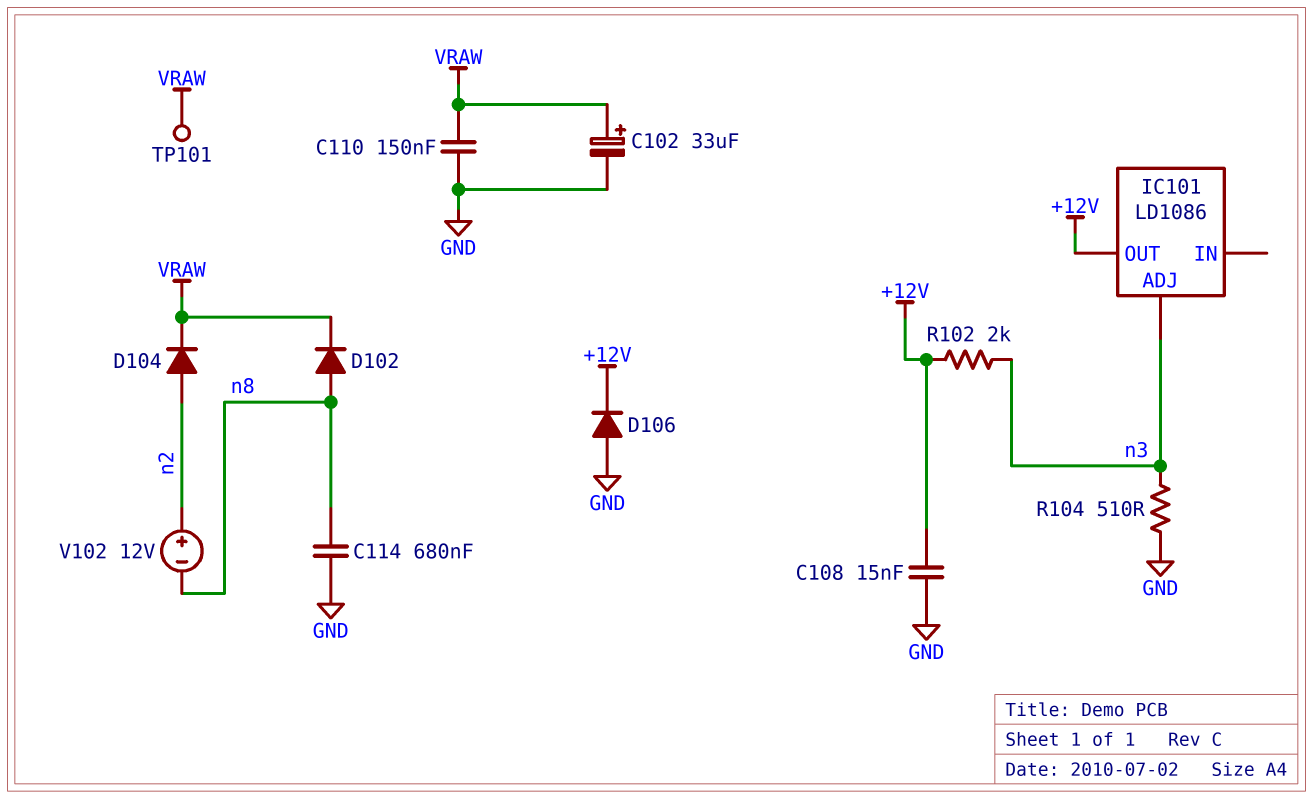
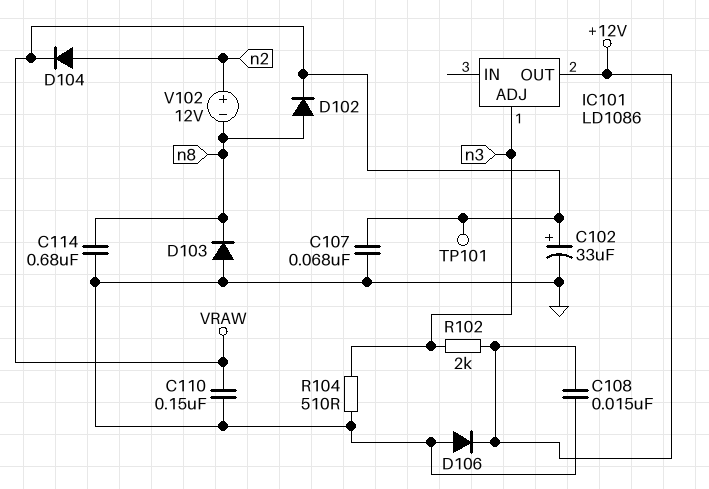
C107: none -> 68nF (GND, VRAW)
D103: none -> diode (A GND, K n8)

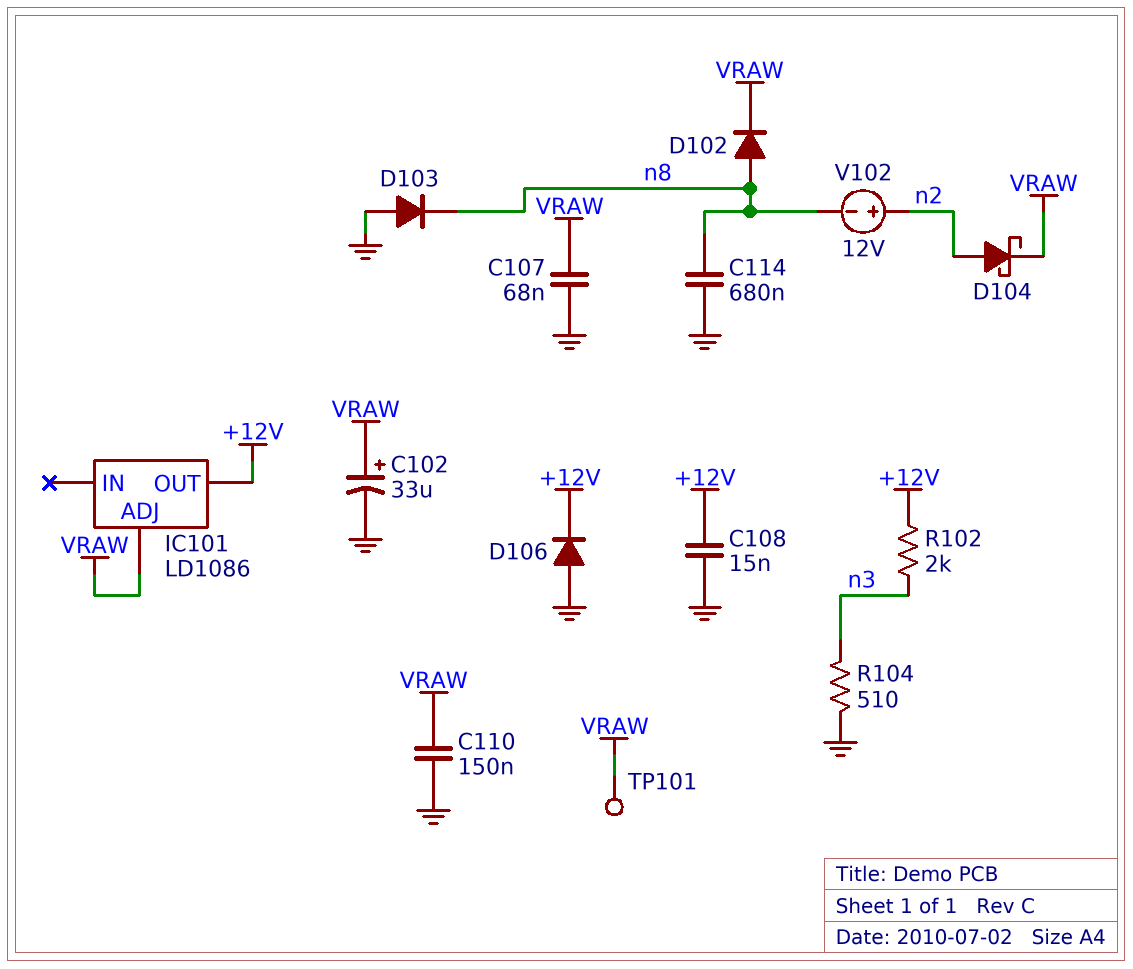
D104: diode (A n2, K VRAW) -> schottky (A n2, K VRAW)
IC101 pin ADJ: n3 -> VRAW

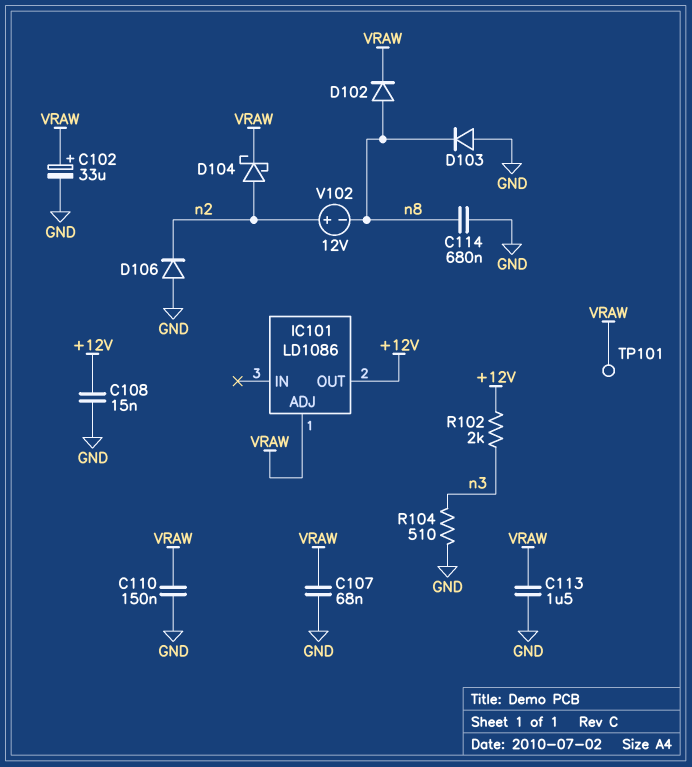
C113: none -> 1.5uF (GND, VRAW)
D106: diode (A GND, K +12V) -> diode (A GND, K n2)

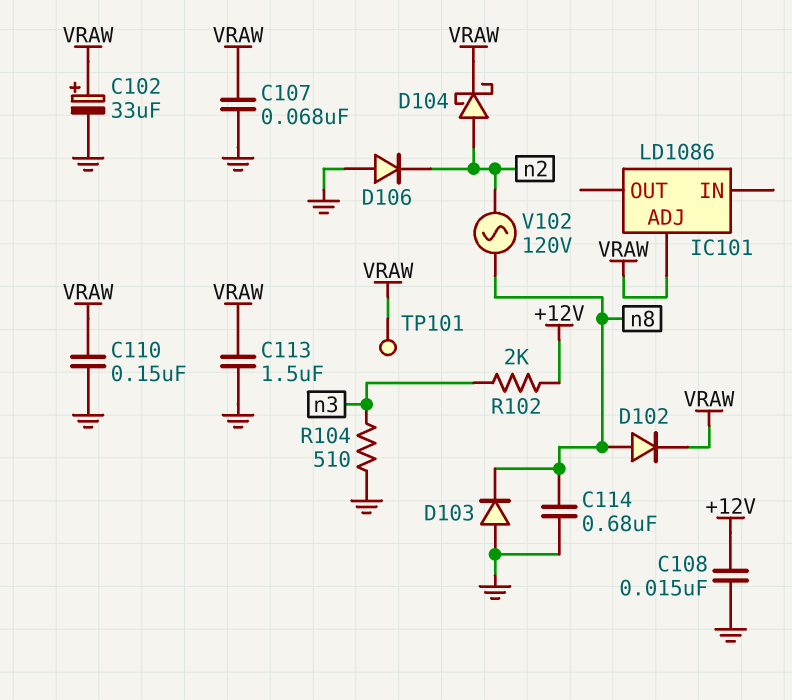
IC101 pin OUT: +12V -> none
V102: 12V (plus n2, minus n8) -> AC 120V (n2, n8)

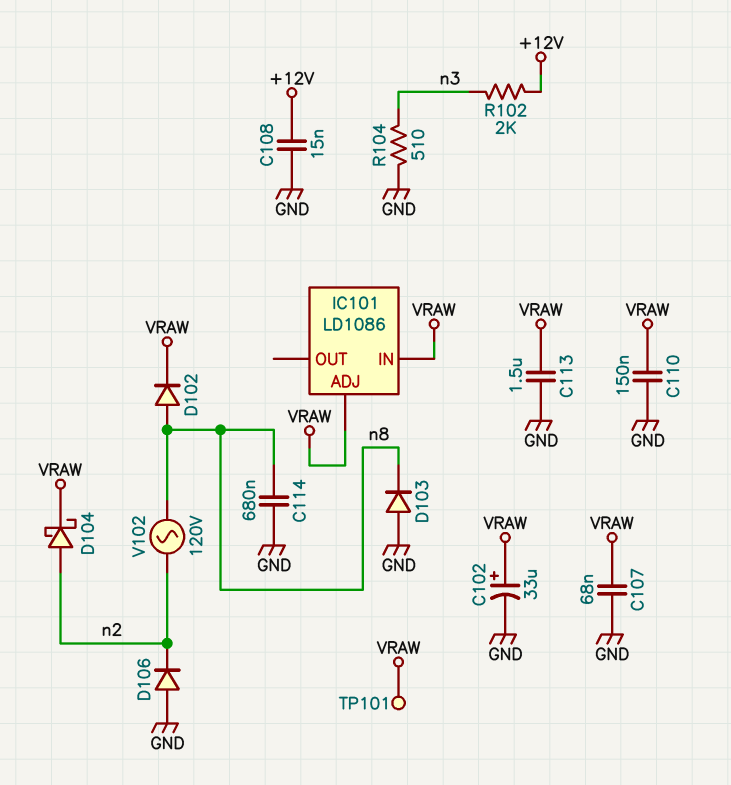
IC101 pin IN: none -> VRAW

